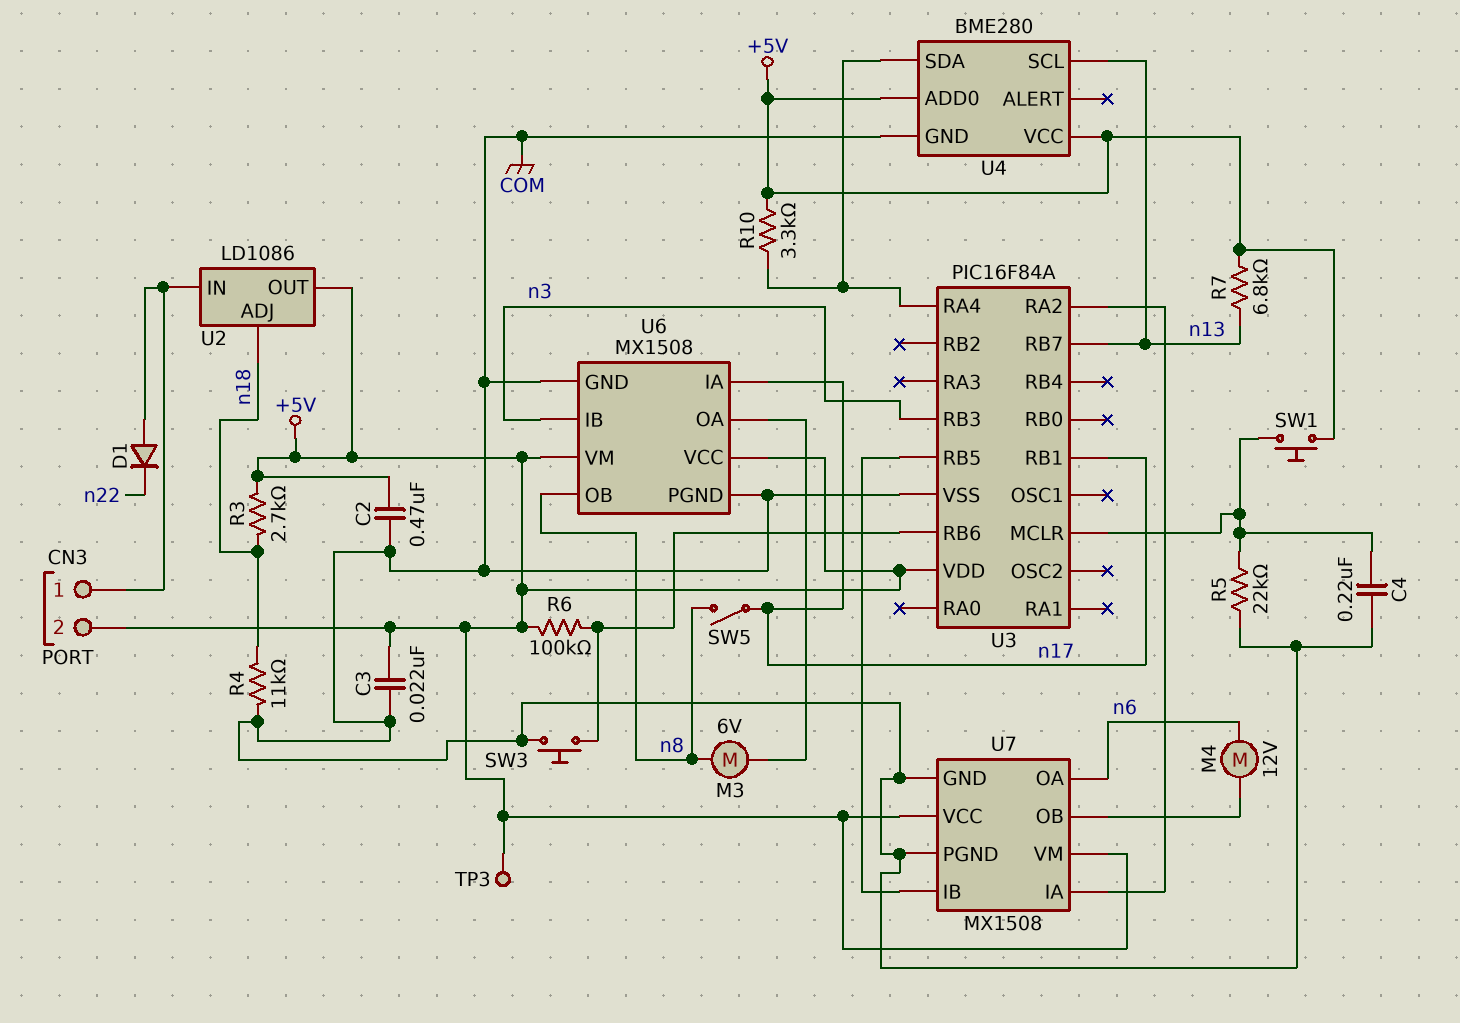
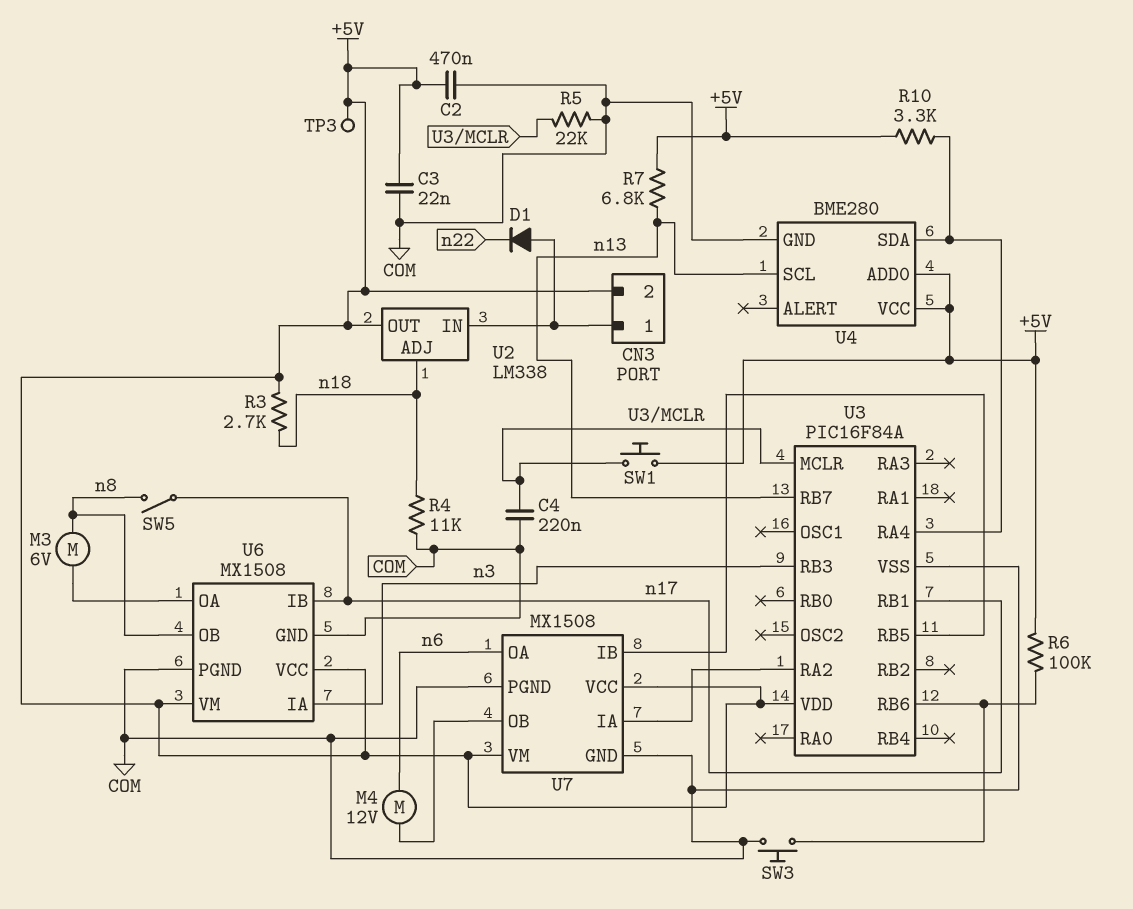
U2: LD1086 -> LM338
U6 pin IA: n17 -> n3
U6 pin IB: n3 -> n17

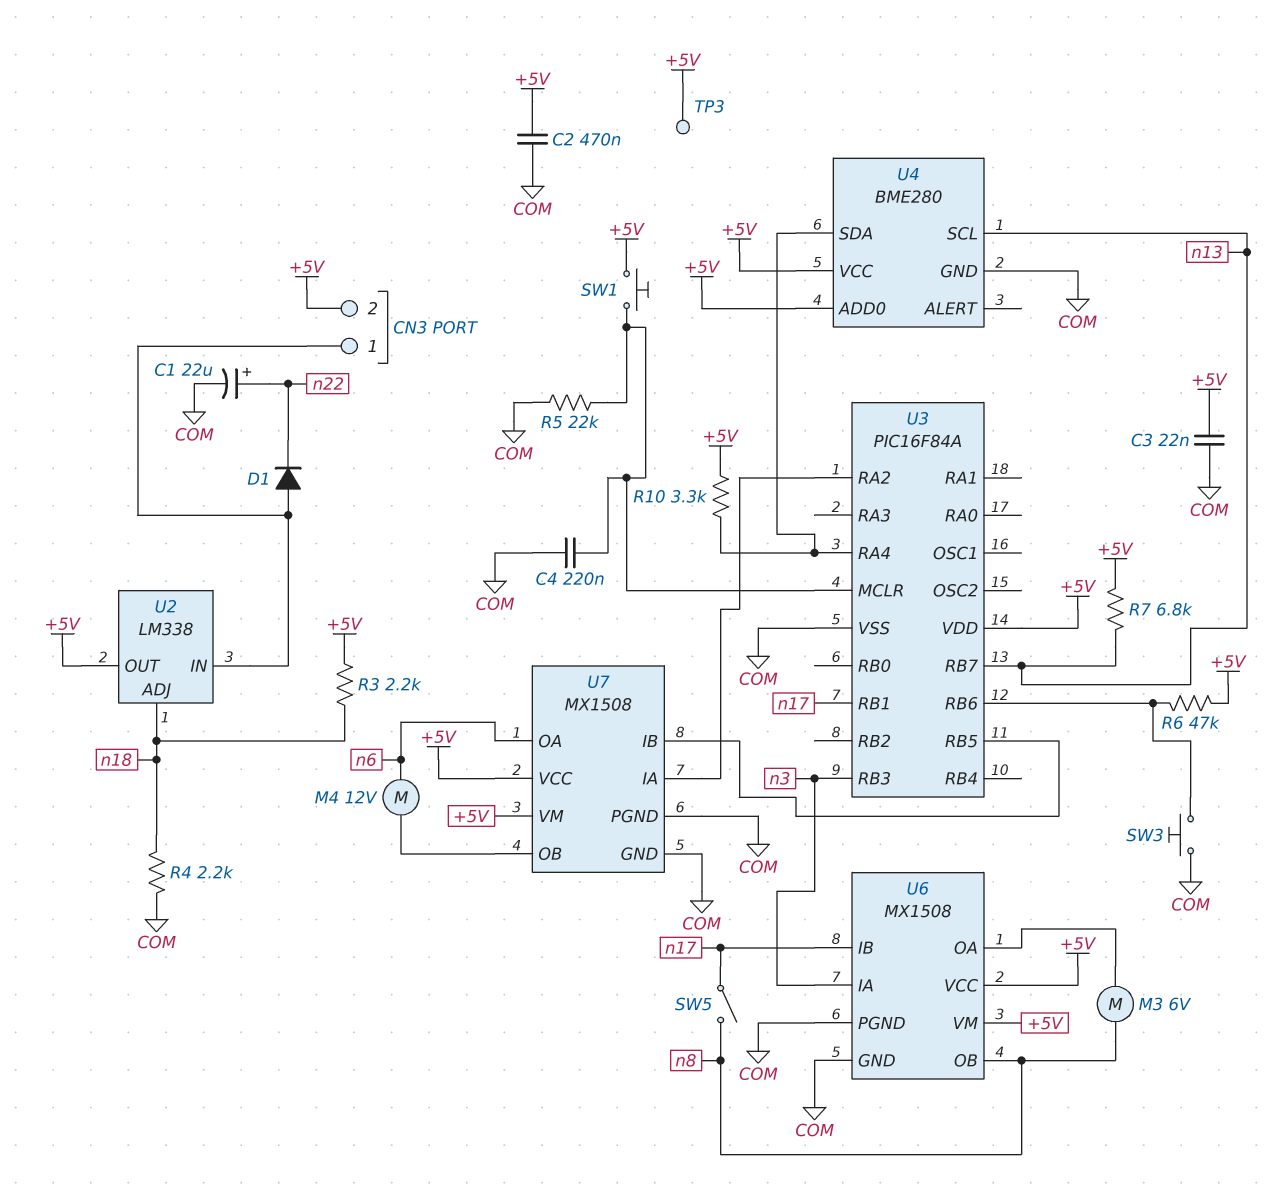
C1: none -> 22uF (plus n22, minus COM)
R3: 2.7k (+5V, n18) -> 2.2k (+5V, n18)
R4: 11k (COM, n18) -> 2.2k (COM, n18)
R6: 100k (+5V, U3/RB6) -> 47k (+5V, U3/RB6)

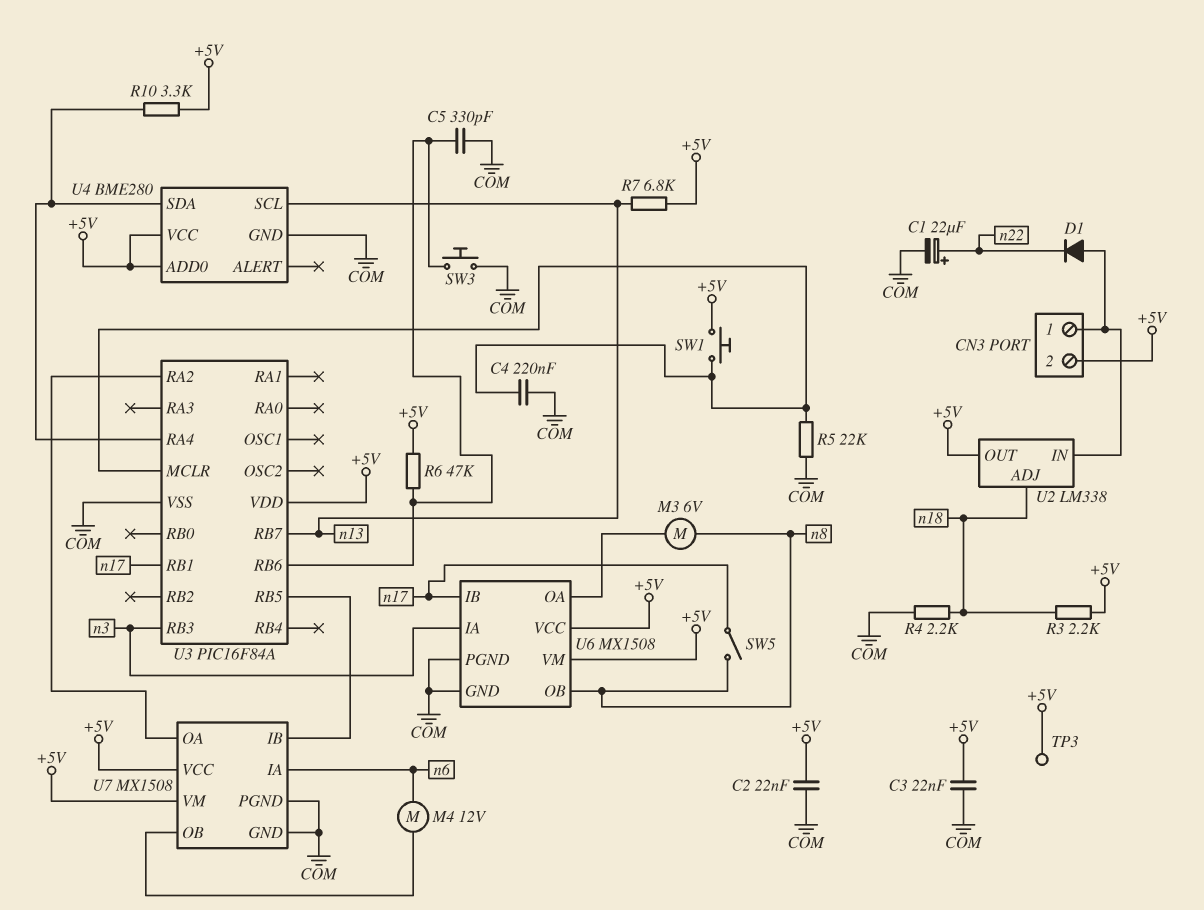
C2: 470nF (+5V, COM) -> 22nF (+5V, COM)
C5: none -> 330pF (COM, U3/RB6)
U7 pin IA: U3/RA2 -> n6
U7 pin OA: n6 -> U3/RA2

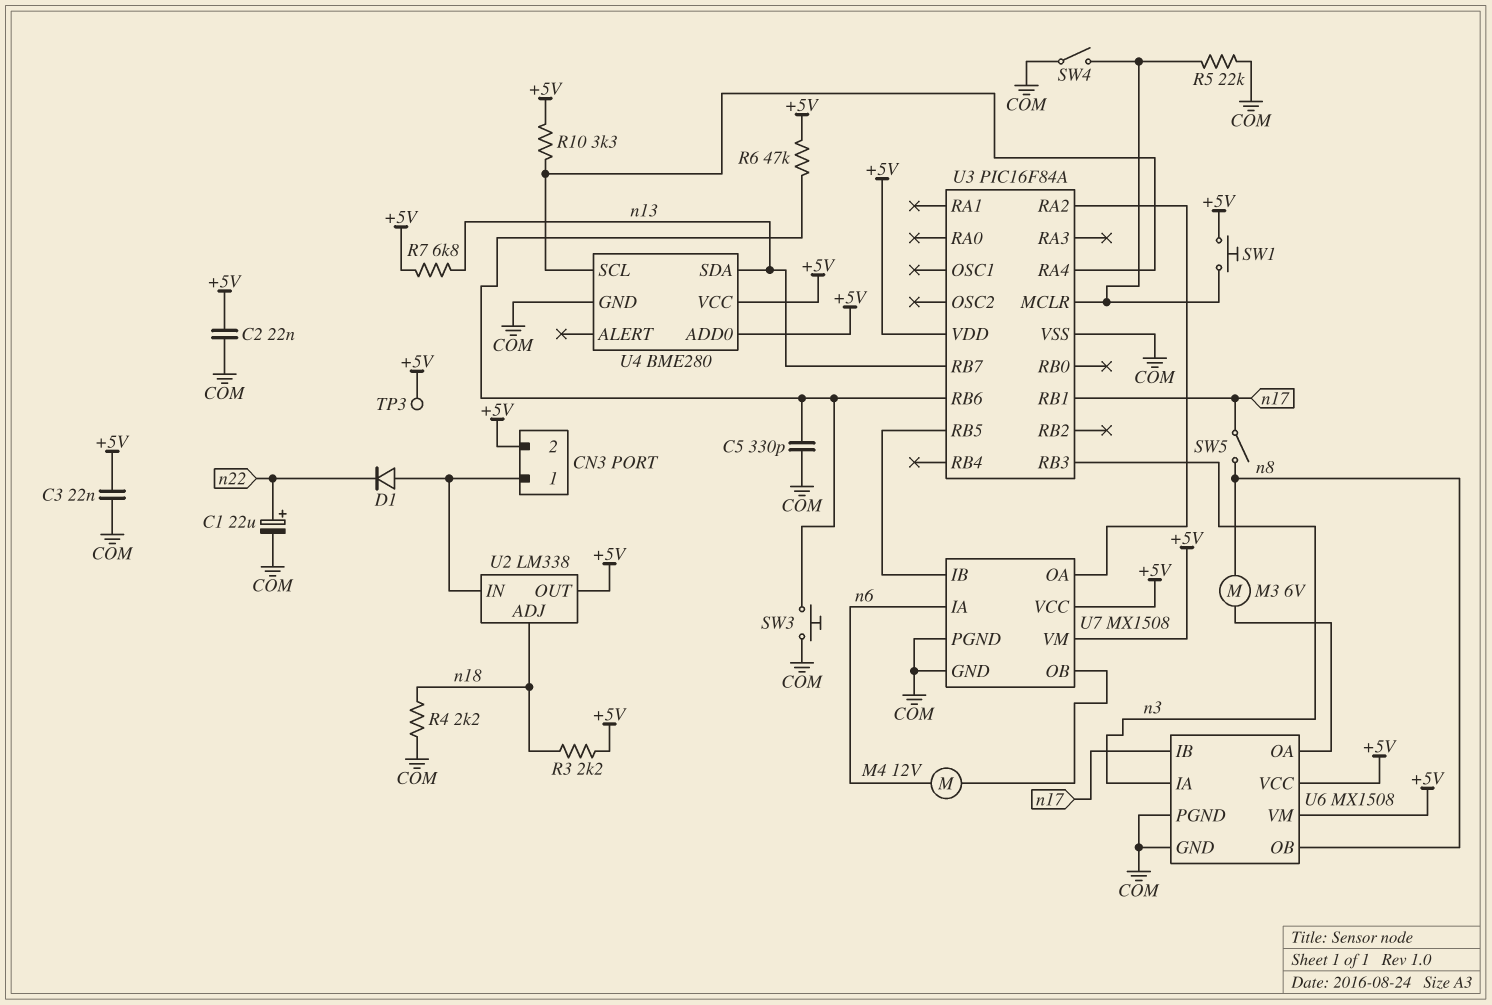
C4: 220nF (COM, U3/MCLR) -> none
SW4: none -> switch (COM, U3/MCLR)
U4 pin SCL: n13 -> U3/RA4
U4 pin SDA: U3/RA4 -> n13

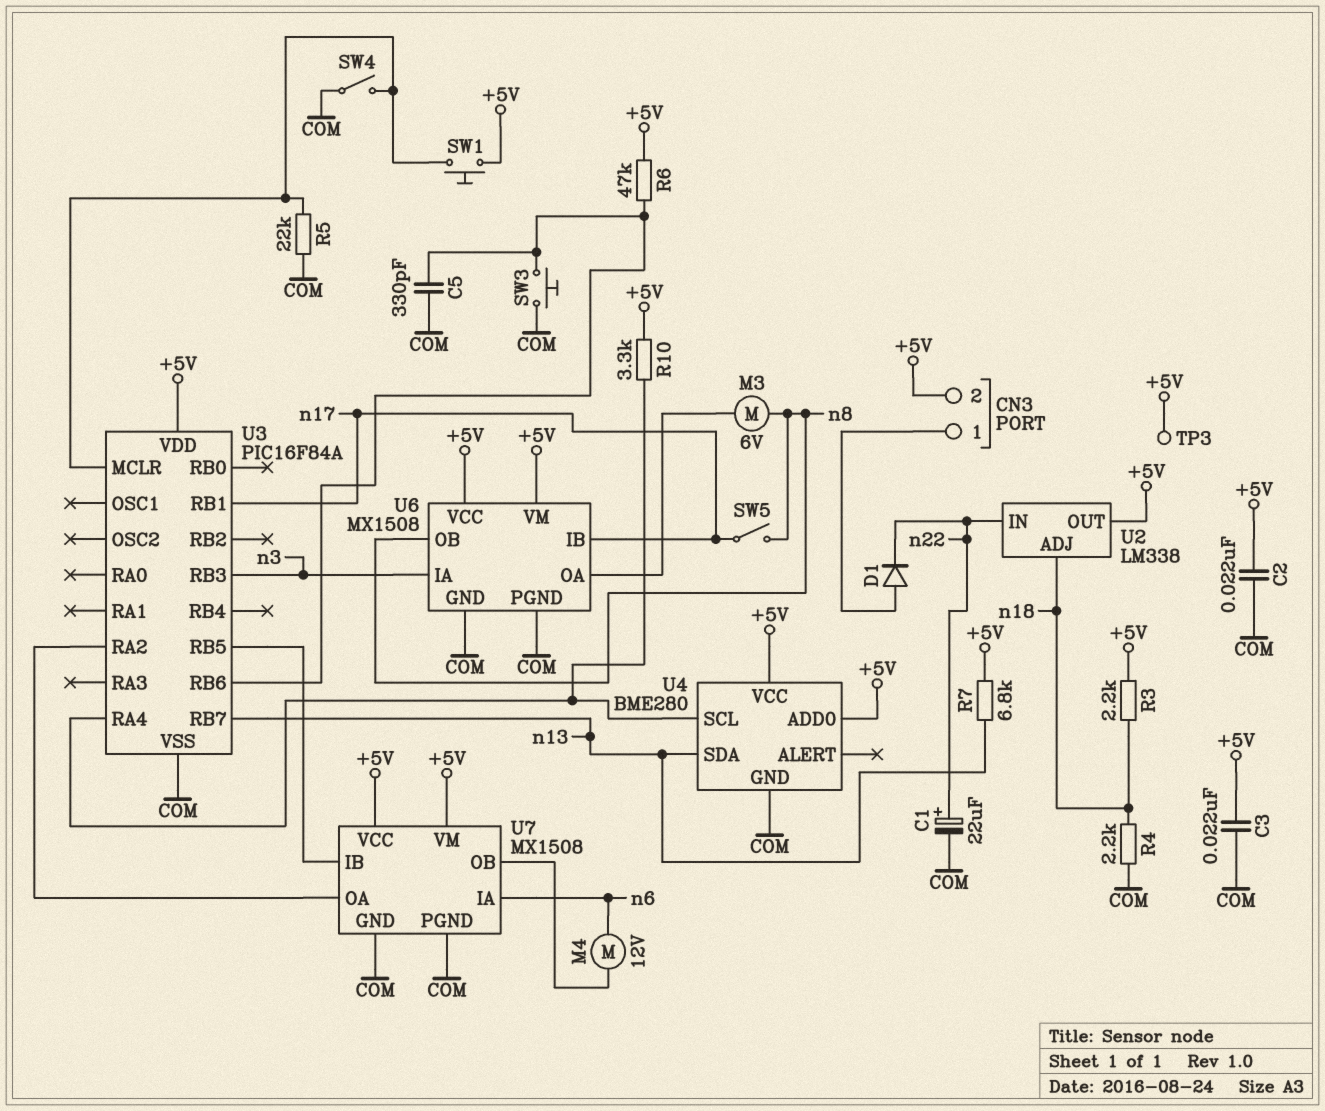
U2 pin IN: CN3/1 -> n22

